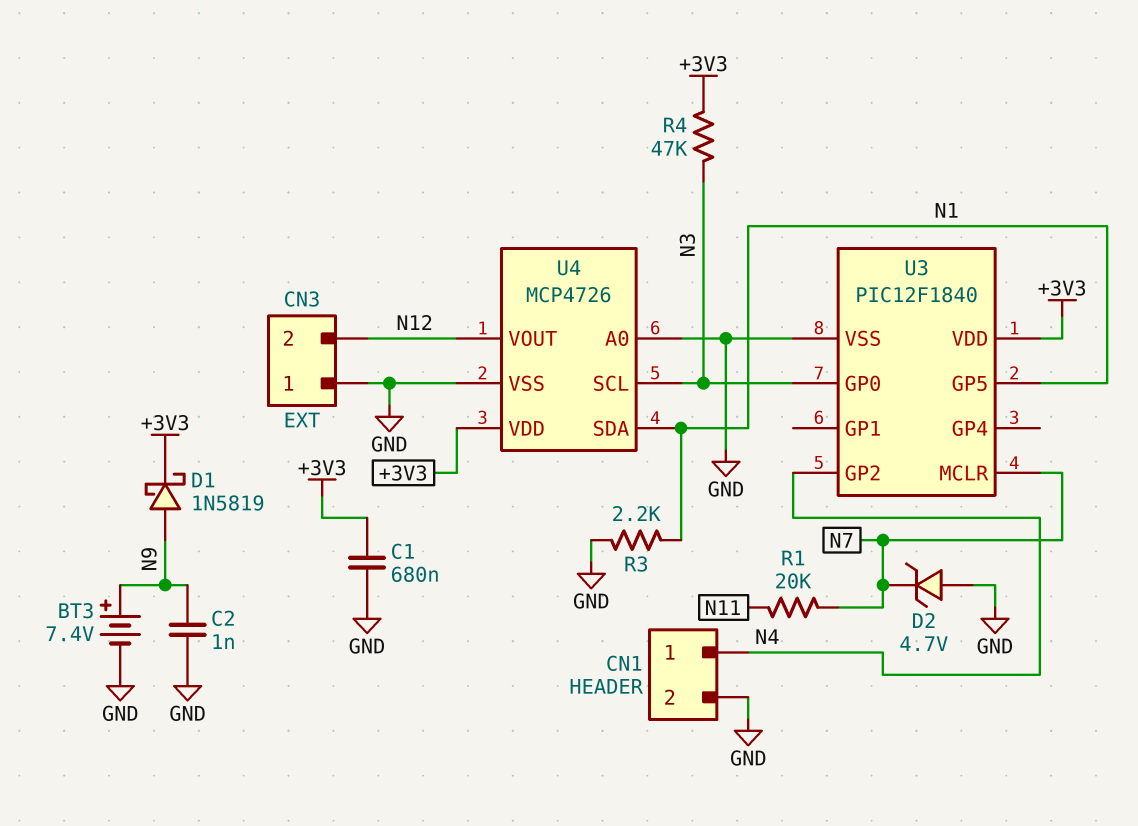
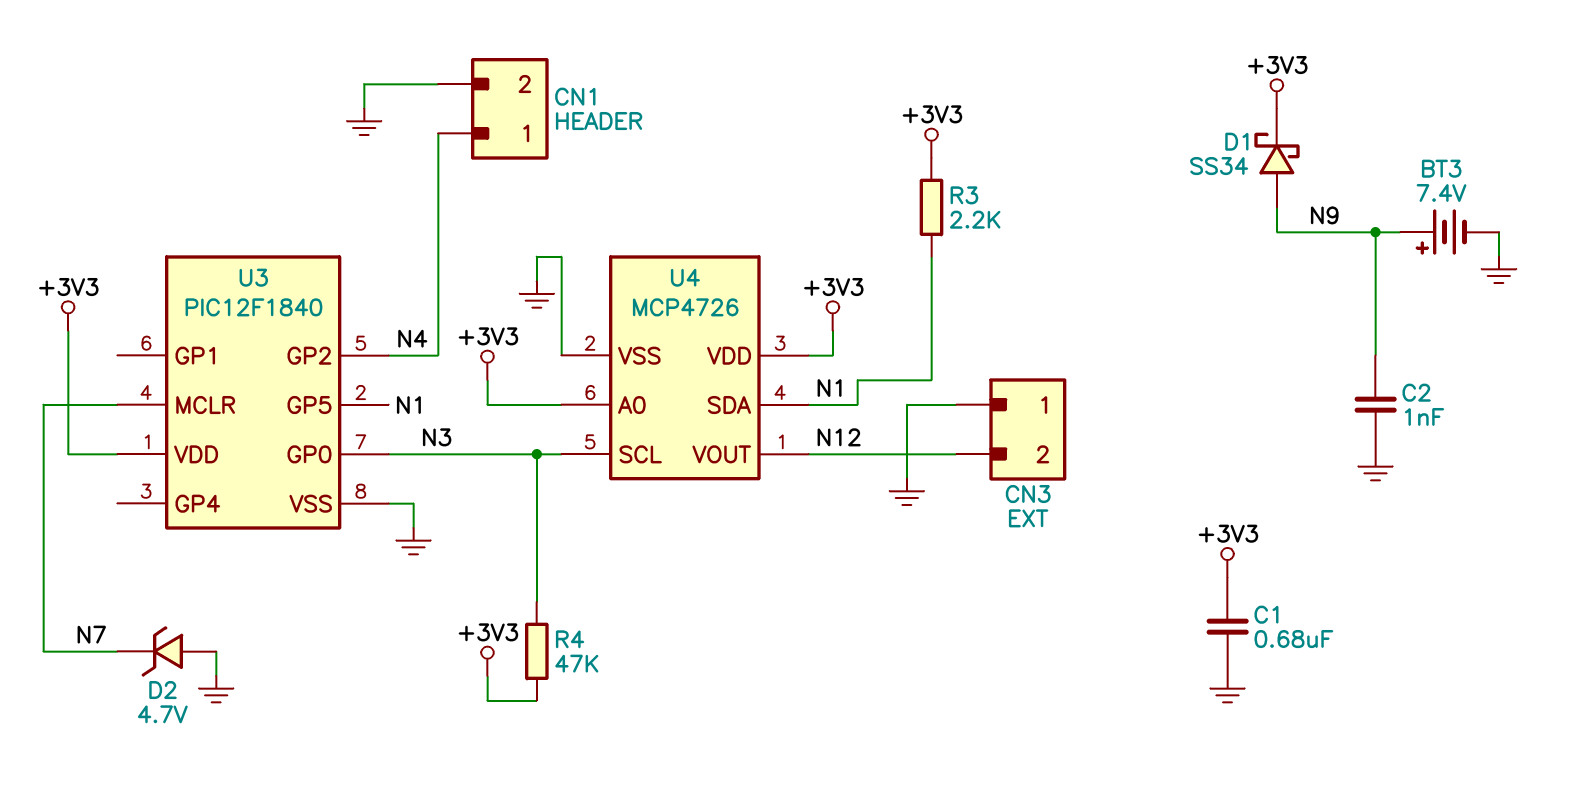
D1: schottky 1N5819 (A N9, K +3V3) -> schottky SS34 (A N9, K +3V3)
R1: 20k (N7, N11) -> none
R3: 2.2k (GND, N1) -> 2.2k (+3V3, N1)
U4 pin A0: GND -> +3V3

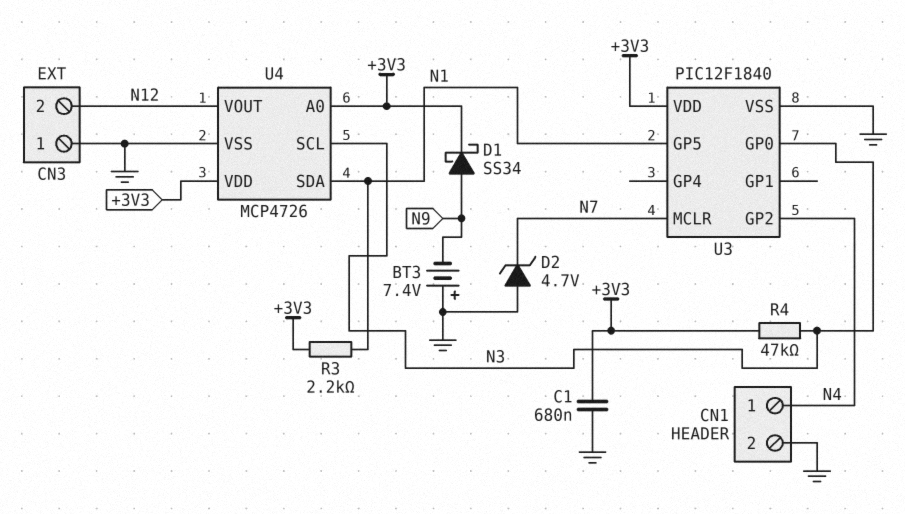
BT3: 7.4V (plus N9, minus GND) -> 7.4V (plus GND, minus N9)
C2: 1nF (GND, N9) -> none

